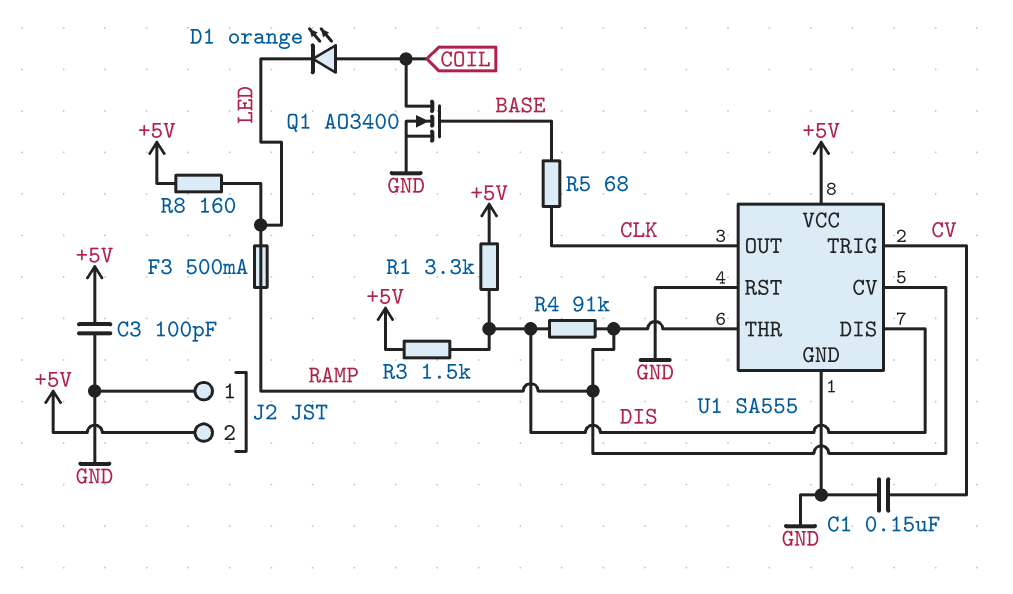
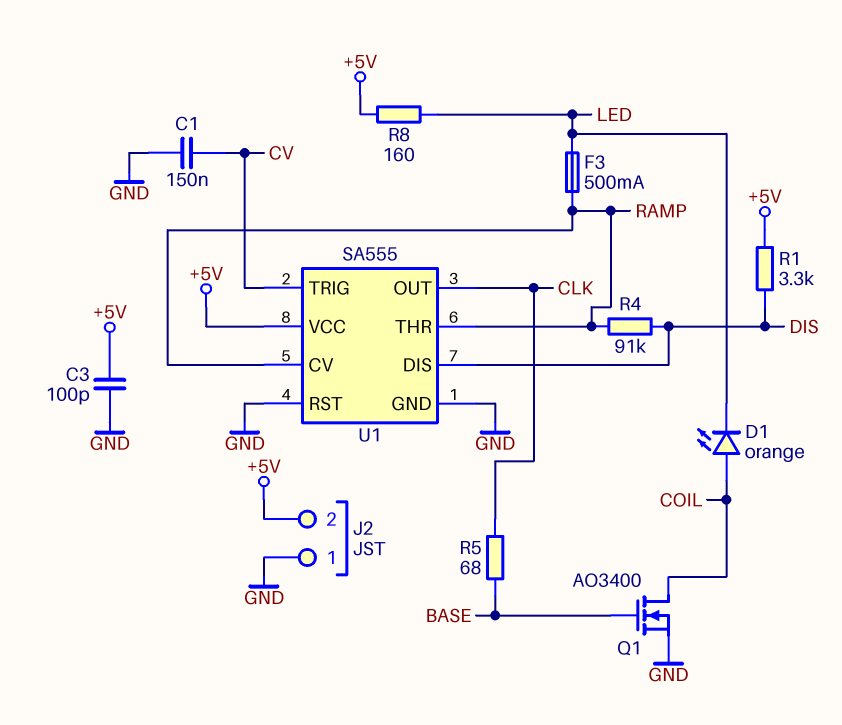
R3: 1.5k (+5V, DIS) -> none

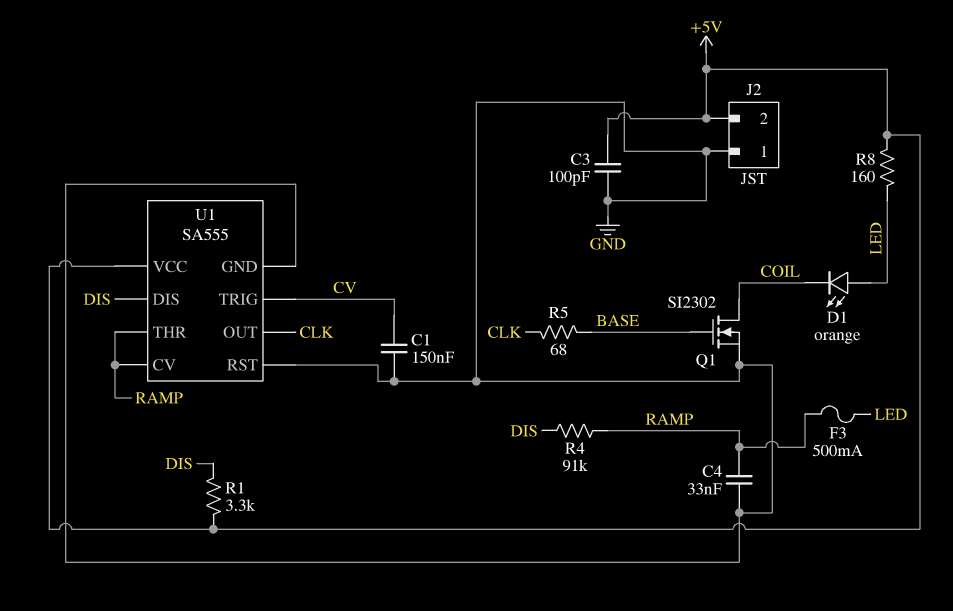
C4: none -> 33nF (GND, RAMP)
D1: LED orange (A COIL, K LED) -> LED orange (A LED, K COIL)
Q1: NMOS AO3400 (G BASE, D COIL, S GND) -> NMOS SI2302 (G BASE, D COIL, S GND)

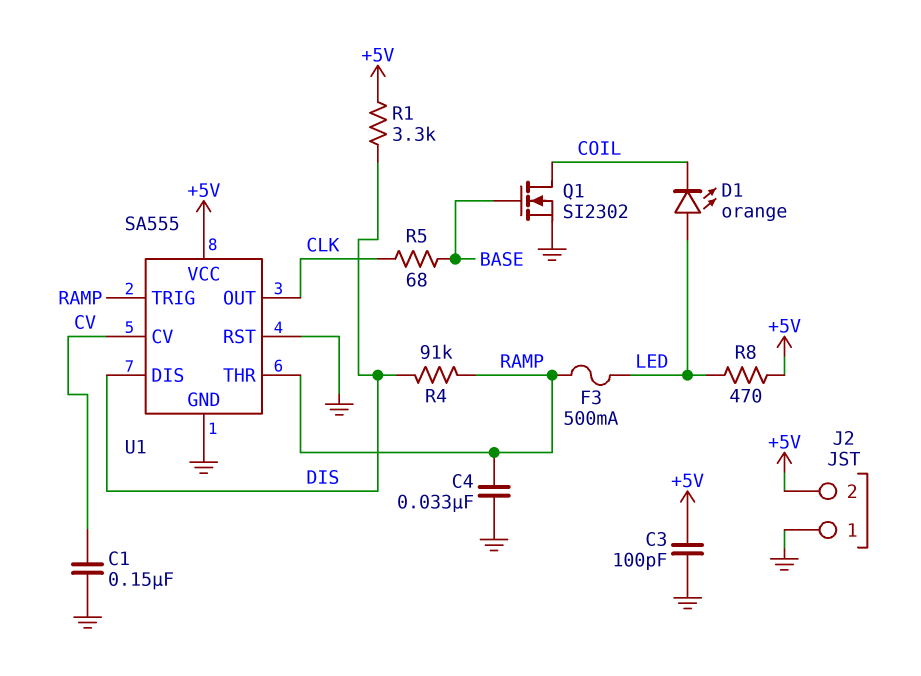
R8: 160 (+5V, LED) -> 470 (+5V, LED)
U1 pin CV: RAMP -> CV
U1 pin TRIG: CV -> RAMP

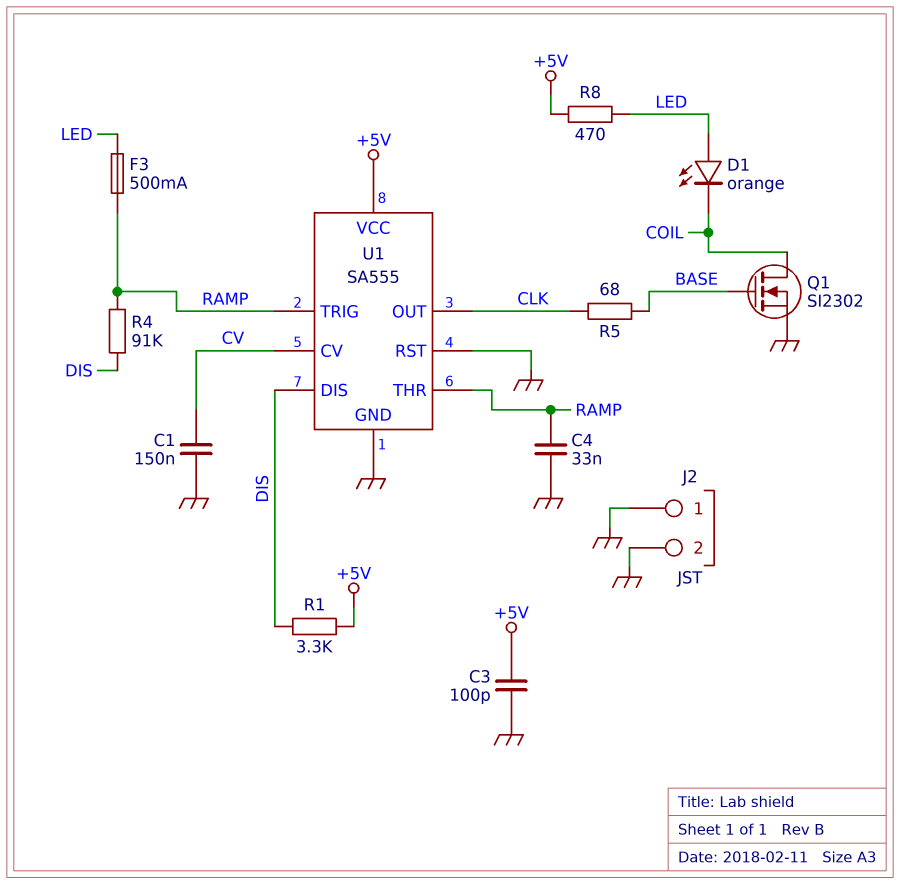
J2 pin 2: +5V -> GND

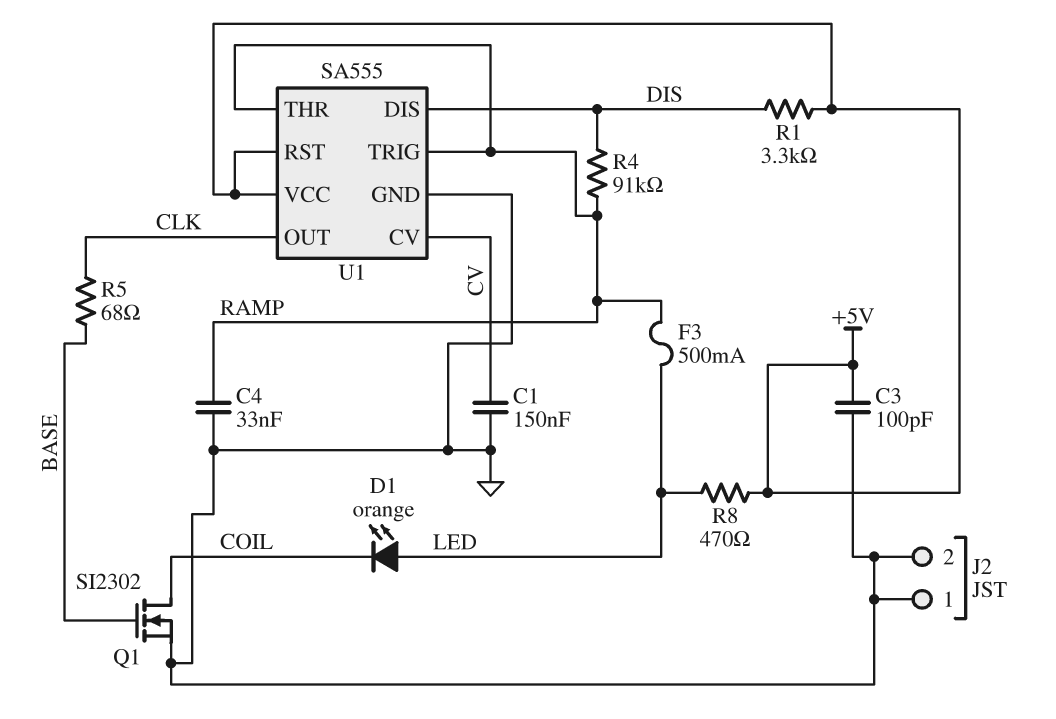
U1 pin RST: GND -> +5V

